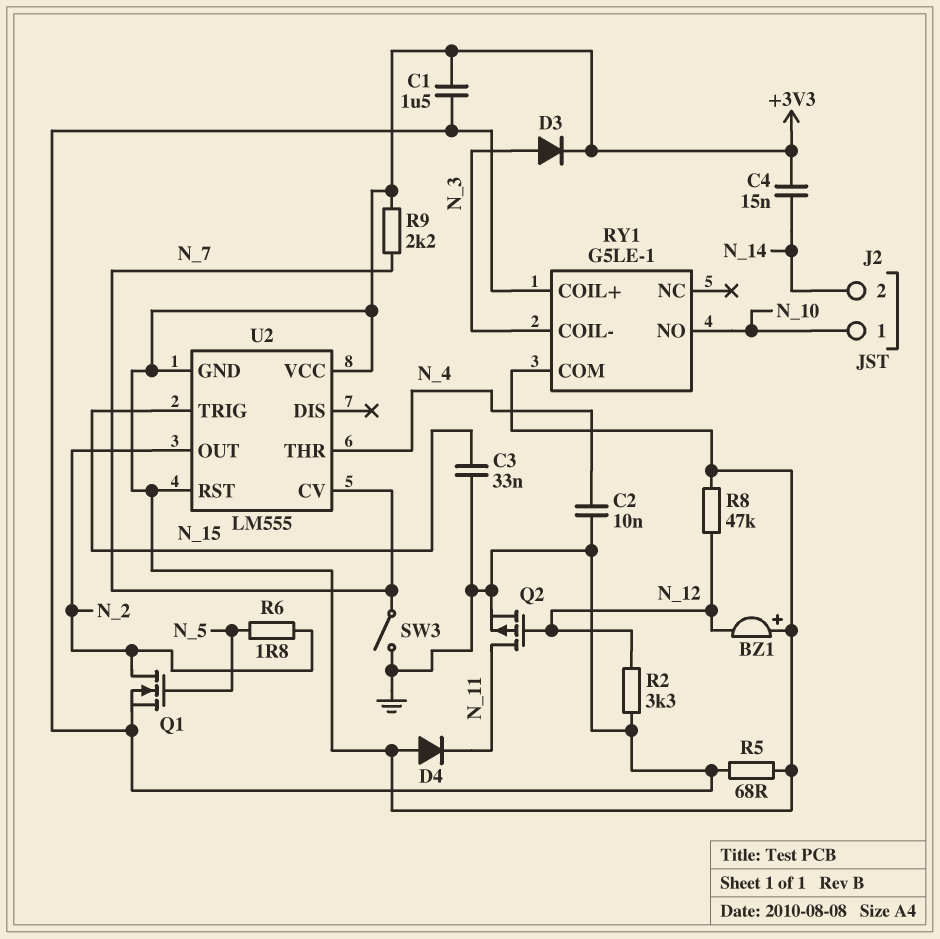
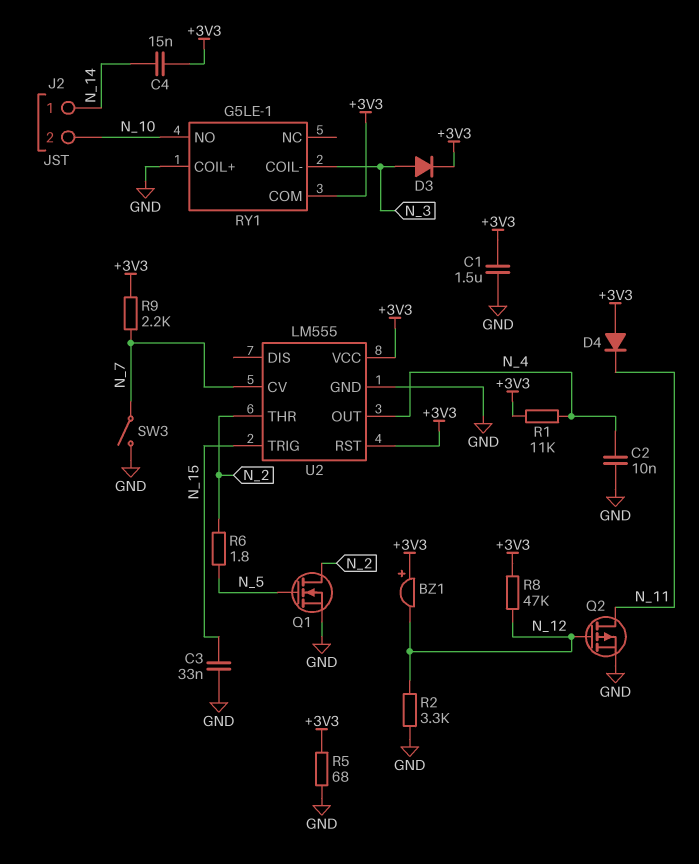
J2 pin 1: N_10 -> N_14
J2 pin 2: N_14 -> N_10
R1: none -> 11k (+3V3, N_4)
U2 pin GND: +3V3 -> GND
U2 pin OUT: N_2 -> N_4
U2 pin THR: N_4 -> N_2

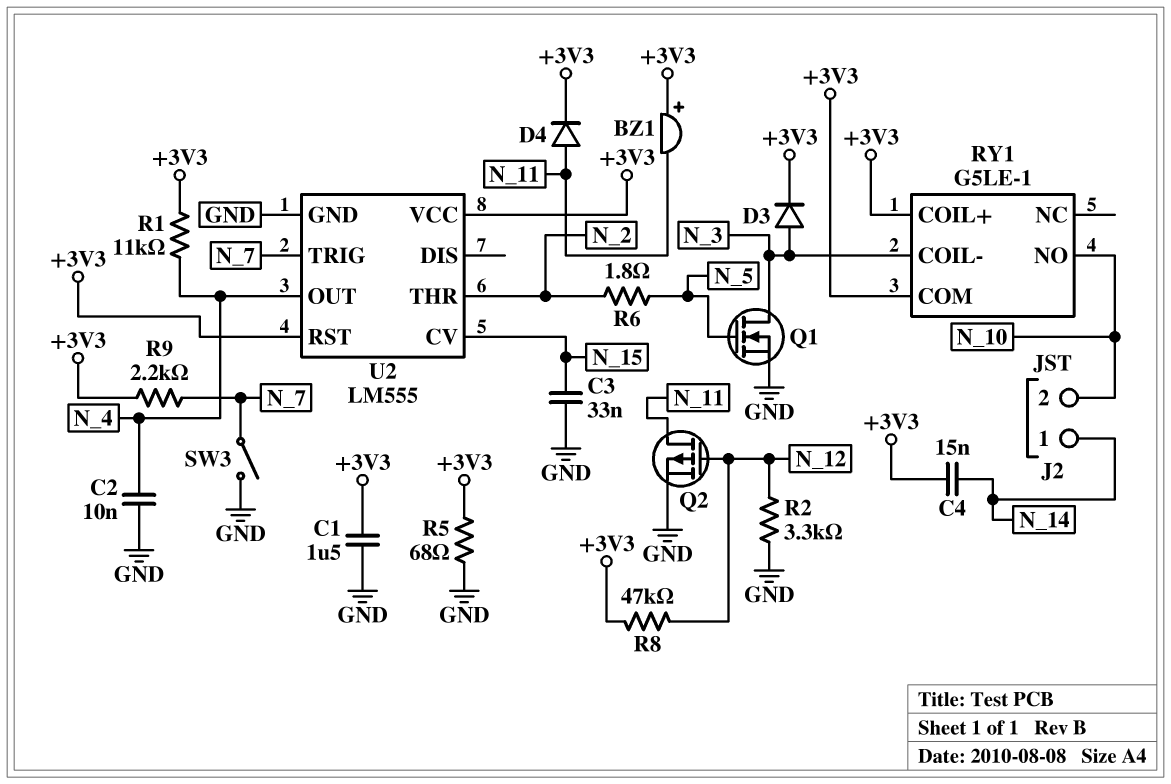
BZ1: buzzer (plus +3V3, minus N_12) -> buzzer (plus +3V3, minus N_11)
D4: diode (A +3V3, K N_11) -> diode (A N_11, K +3V3)
Q1: NMOS (G N_5, D N_2, S GND) -> NMOS (G N_5, D N_3, S GND)
RY1 pin COIL+: GND -> +3V3
U2 pin CV: N_7 -> N_15
U2 pin TRIG: N_15 -> N_7

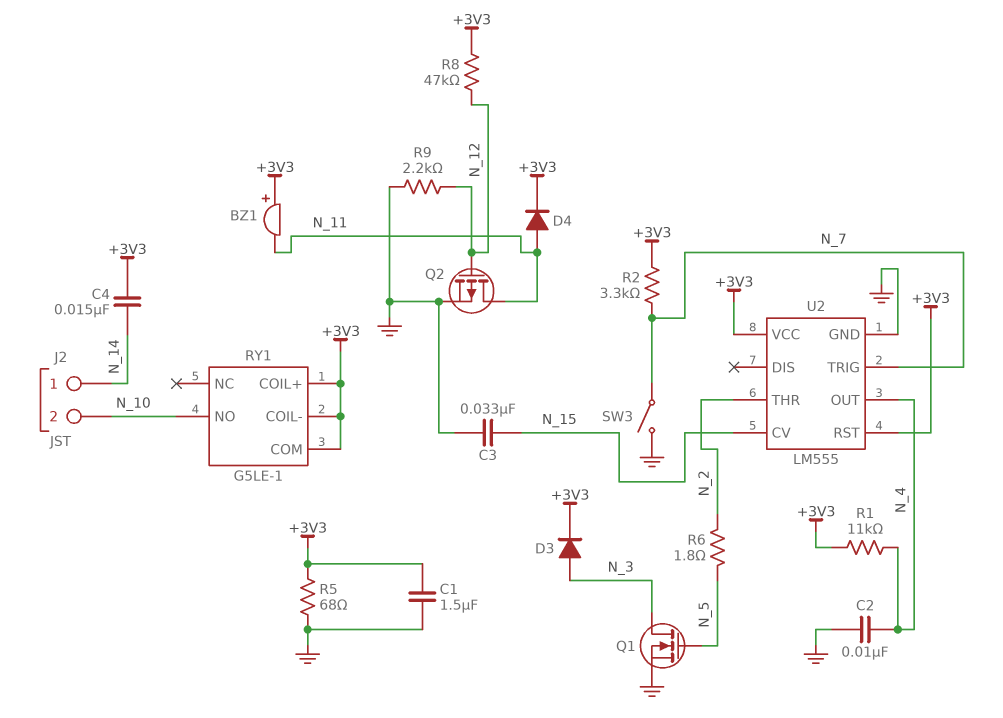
R2: 3.3k (GND, N_12) -> 3.3k (+3V3, N_7)
R9: 2.2k (+3V3, N_7) -> 2.2k (GND, N_12)
RY1 pin COIL-: N_3 -> +3V3

